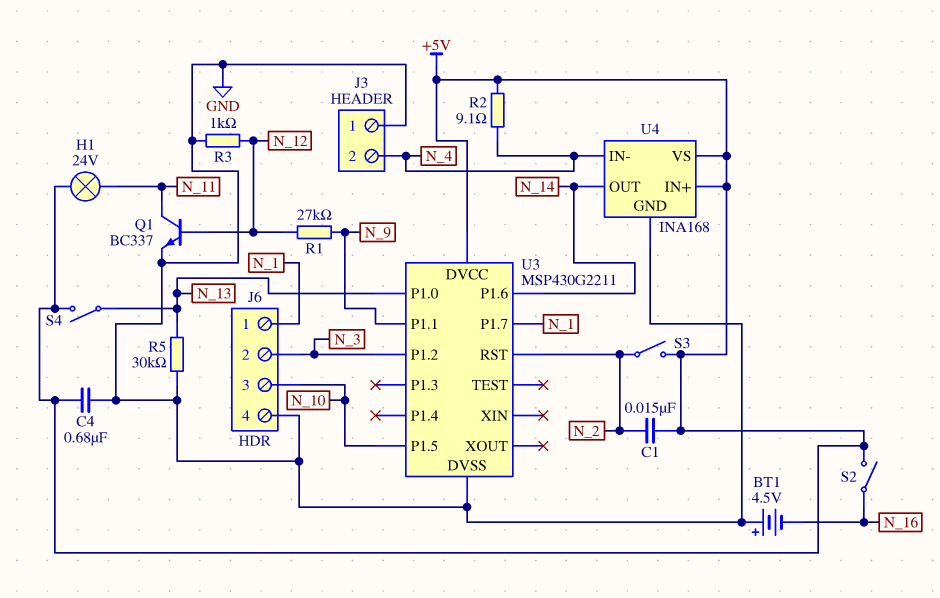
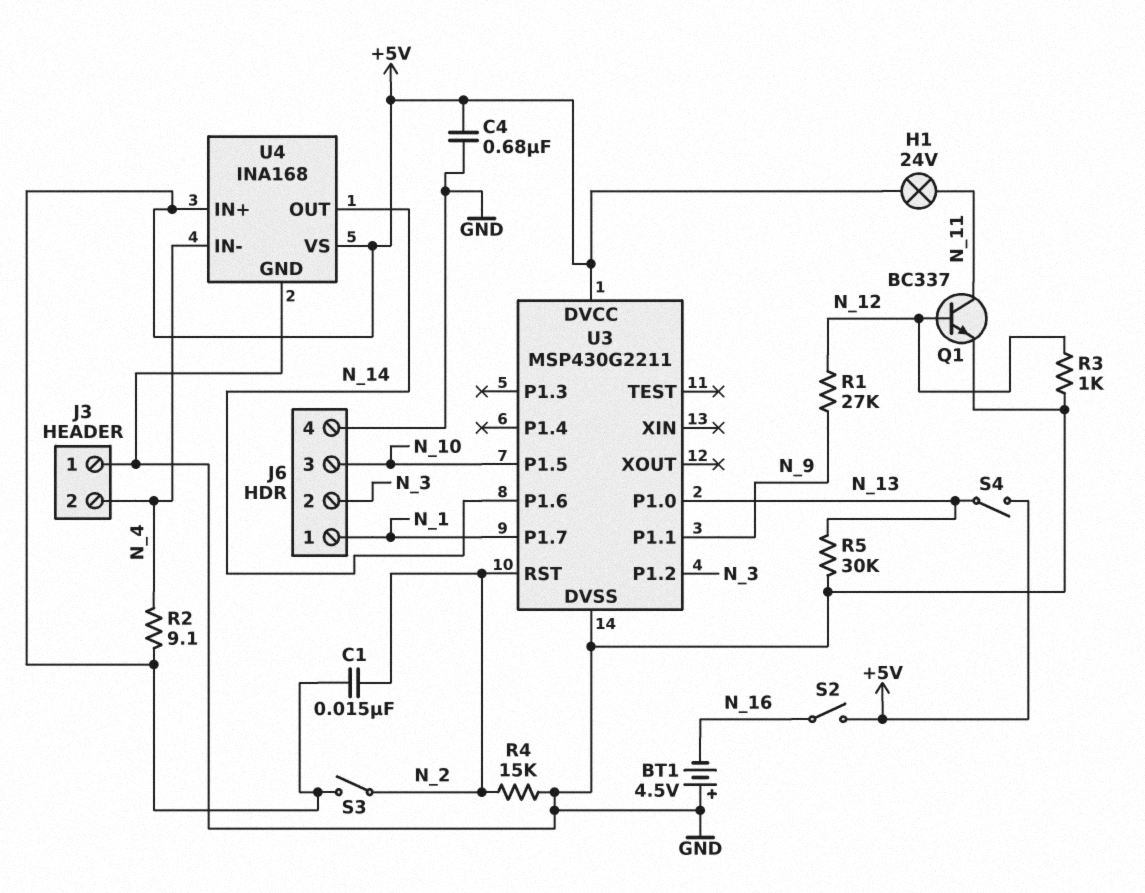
R4: none -> 15k (GND, N_2)

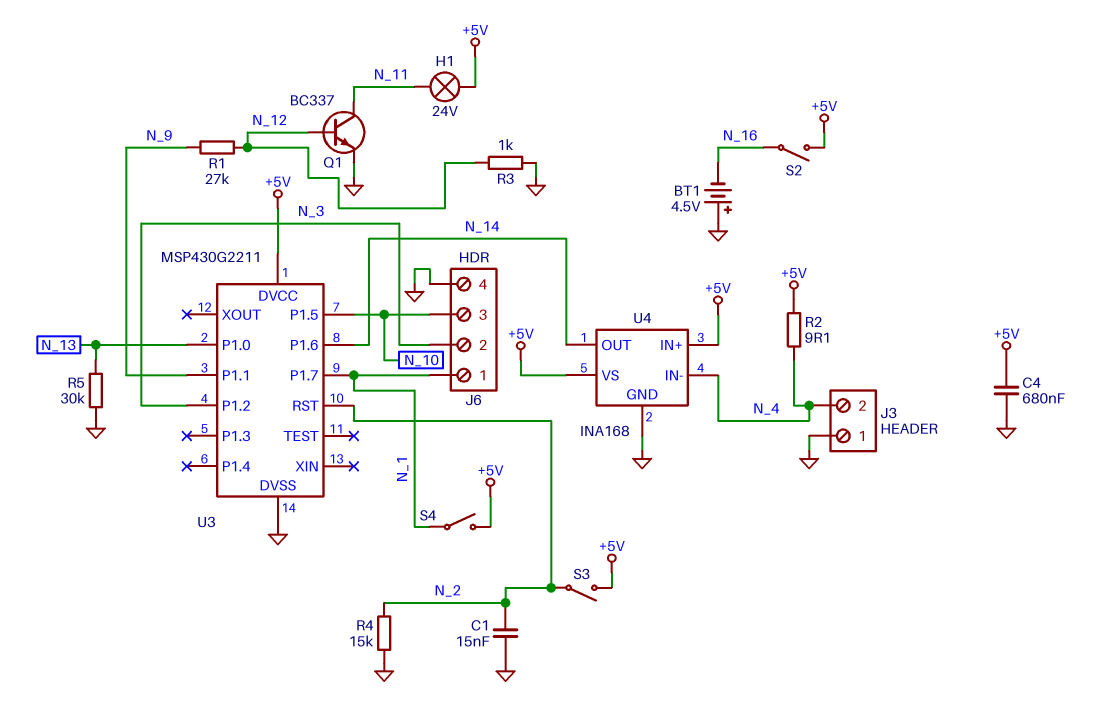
C1: 15nF (+5V, N_2) -> 15nF (GND, N_2)
S4: switch (+5V, N_13) -> switch (+5V, N_1)

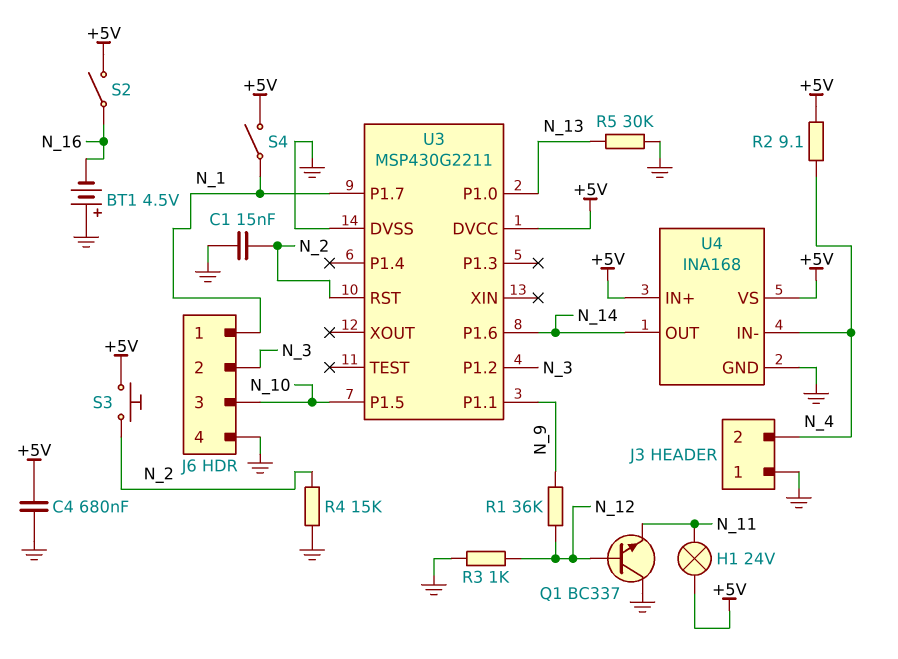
Q1: NPN BC337 (B N_12, C N_11, E GND) -> NPN BC337 (B N_12, C GND, E N_11)
R1: 27k (N_9, N_12) -> 36k (N_9, N_12)
S3: switch (+5V, N_2) -> button (+5V, N_2)

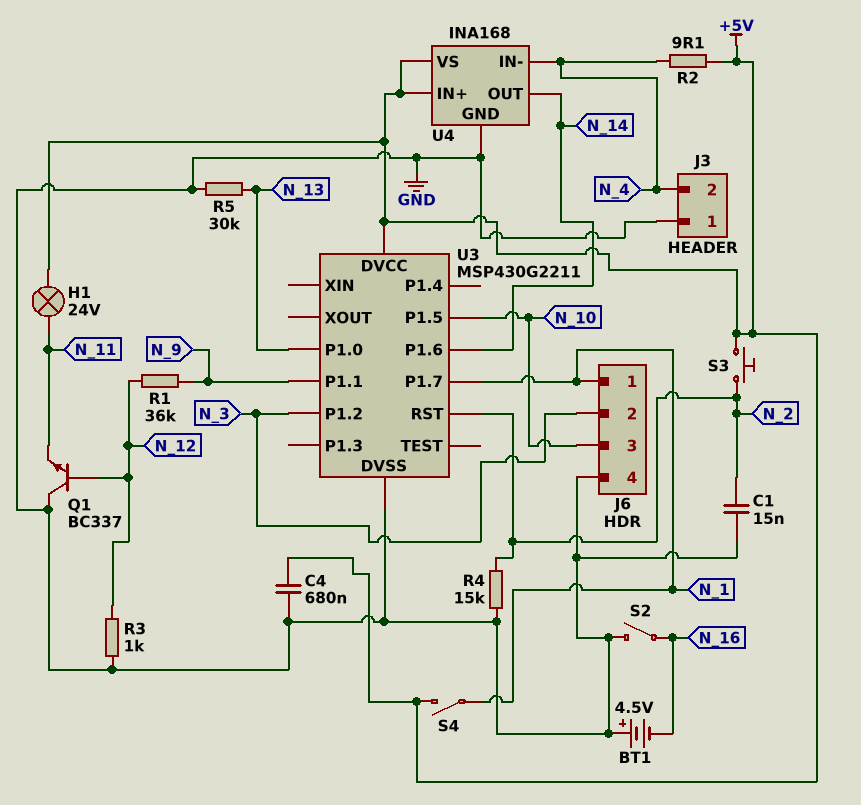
S2: switch (+5V, N_16) -> switch (GND, N_16)

